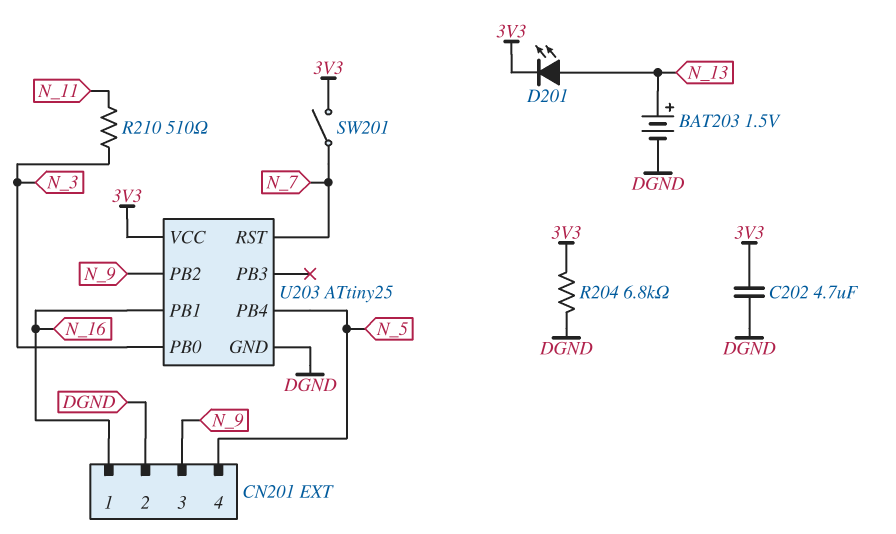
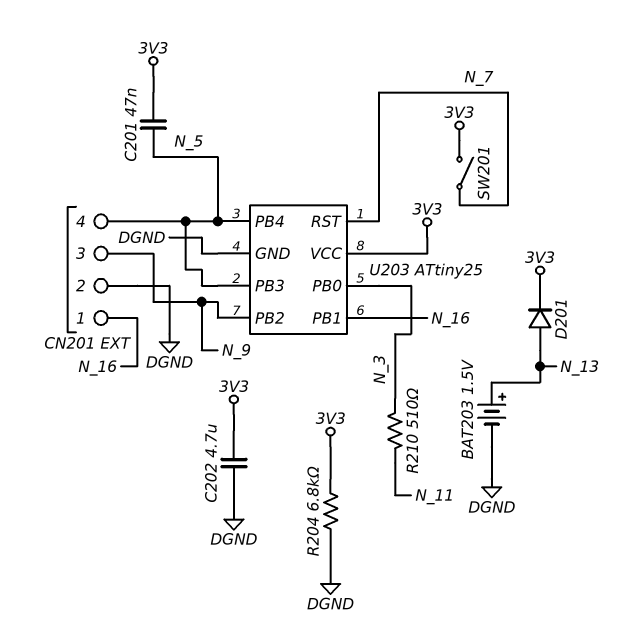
C201: none -> 47nF (3V3, N_5)
D201: LED (A N_13, K 3V3) -> diode (A N_13, K 3V3)
U203 pin PB3: none -> N_5

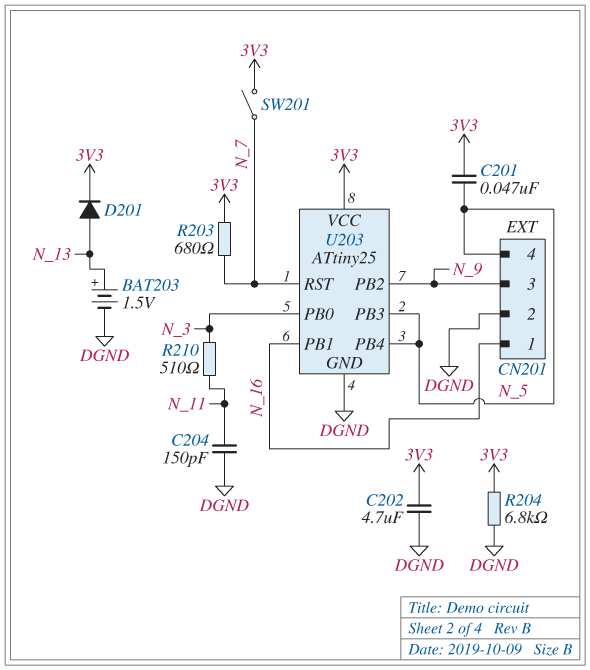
C204: none -> 150pF (DGND, N_11)
R203: none -> 680 (3V3, N_7)

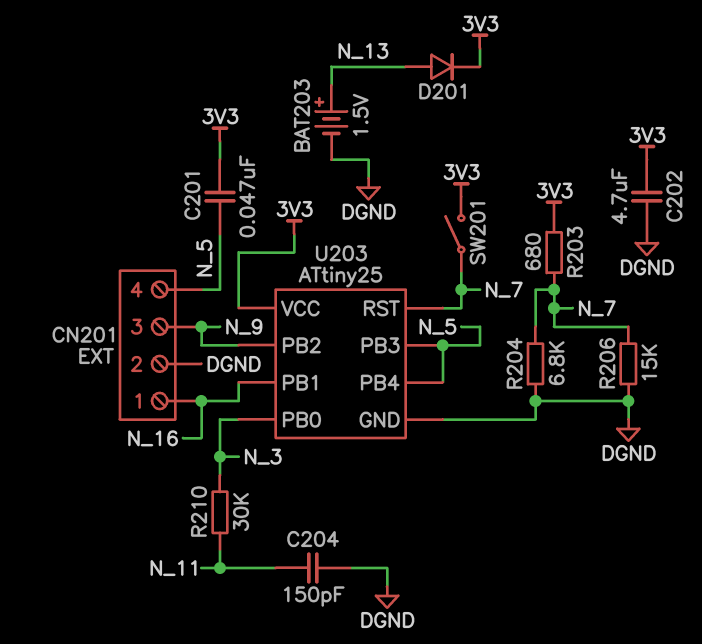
R204: 6.8k (3V3, DGND) -> 6.8k (DGND, N_7)
R206: none -> 15k (DGND, N_7)
R210: 510 (N_3, N_11) -> 30k (N_3, N_11)

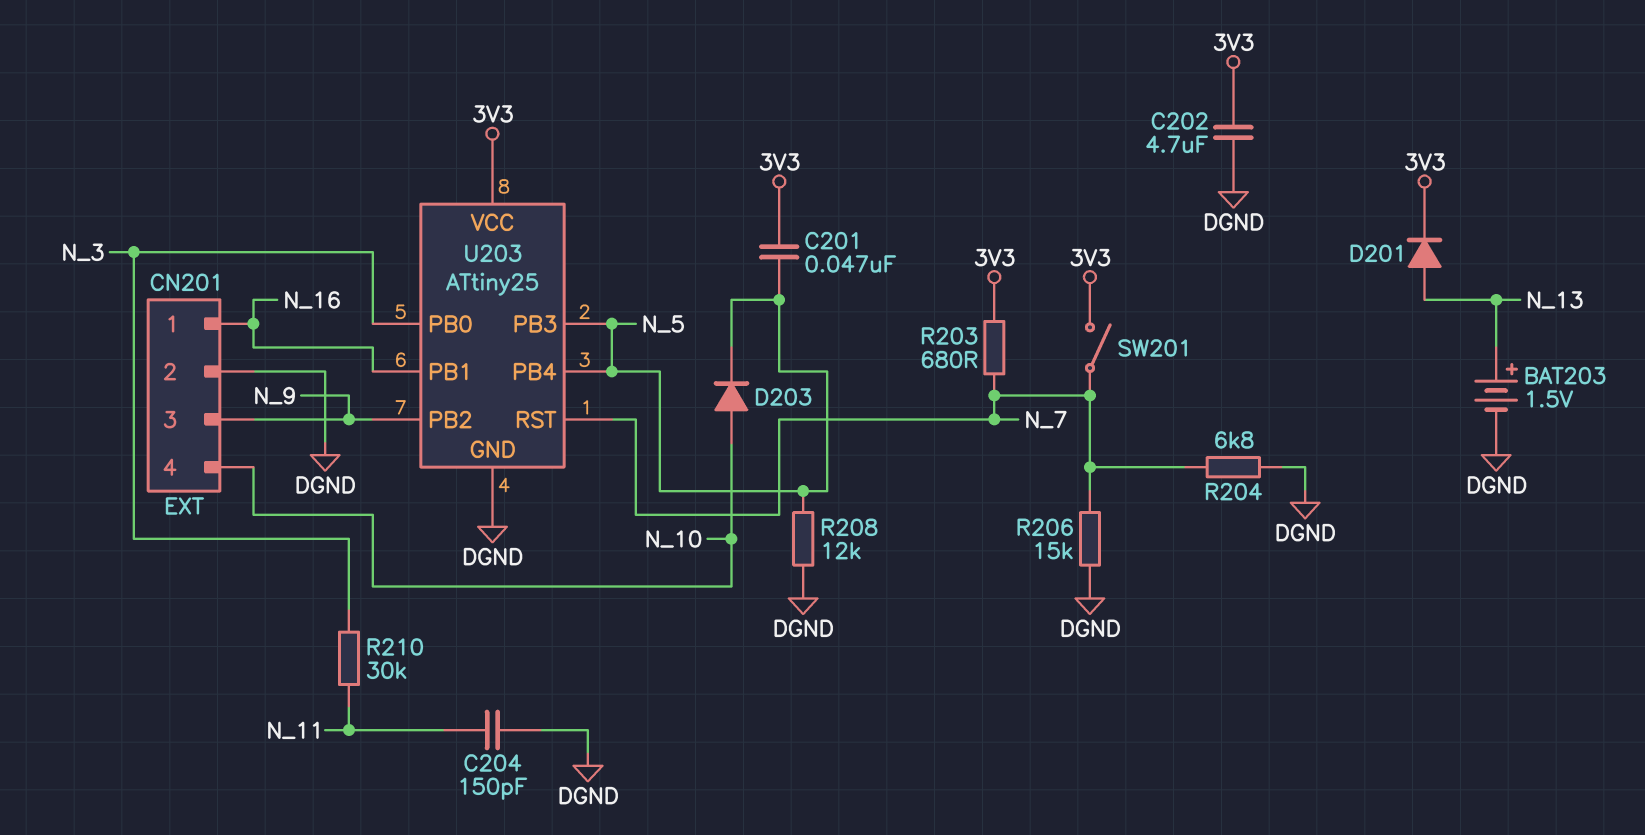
CN201 pin 4: N_5 -> N_10
D203: none -> diode (A N_10, K N_5)
R208: none -> 12k (DGND, N_5)

